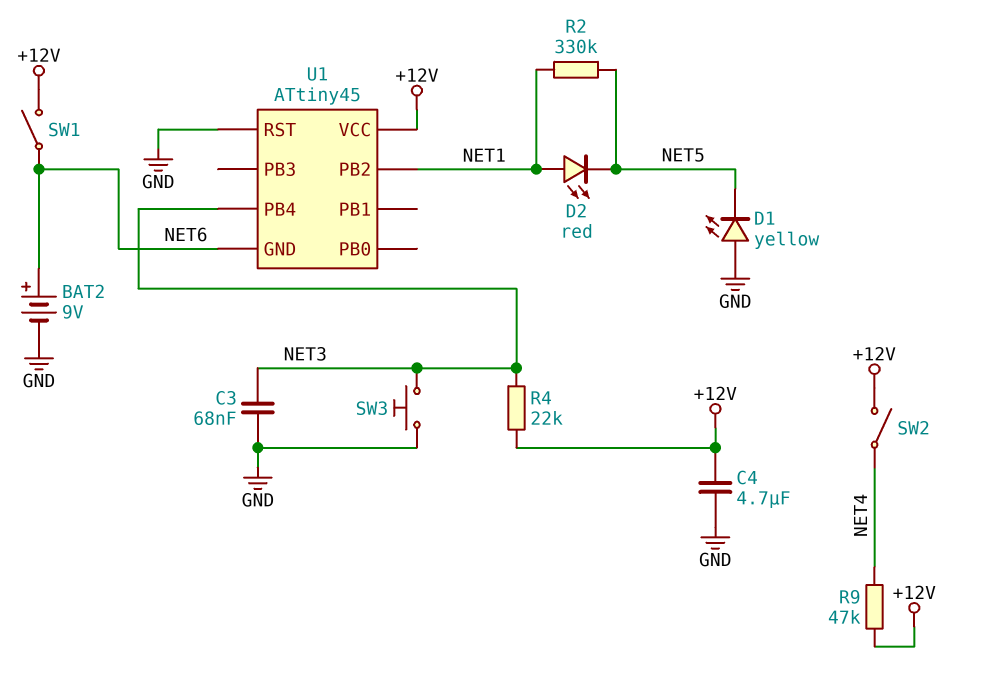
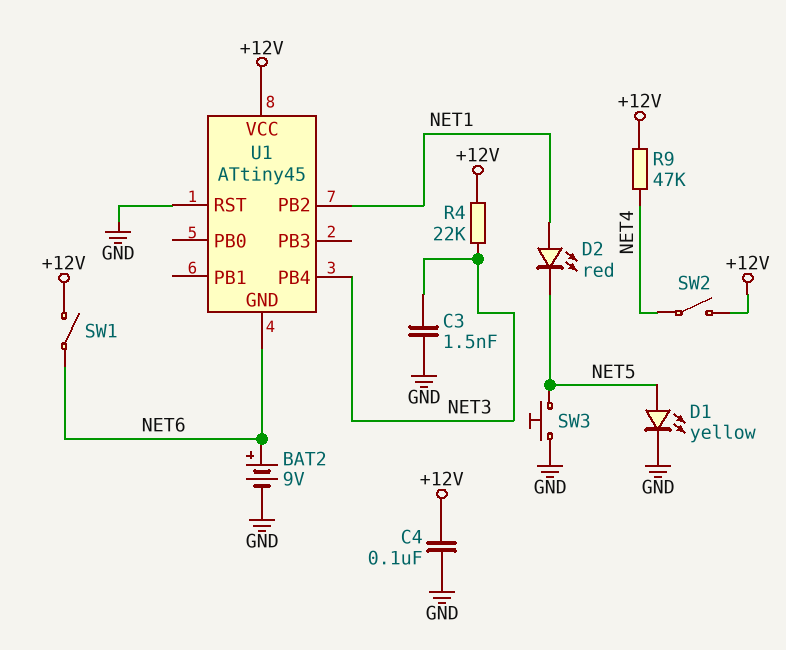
C3: 68nF (GND, NET3) -> 1.5nF (GND, NET3)
C4: 4.7uF (+12V, GND) -> 100nF (+12V, GND)
D1: LED yellow (A GND, K NET5) -> LED yellow (A NET5, K GND)
R2: 330k (NET1, NET5) -> none
SW3: button (GND, NET3) -> button (GND, NET5)

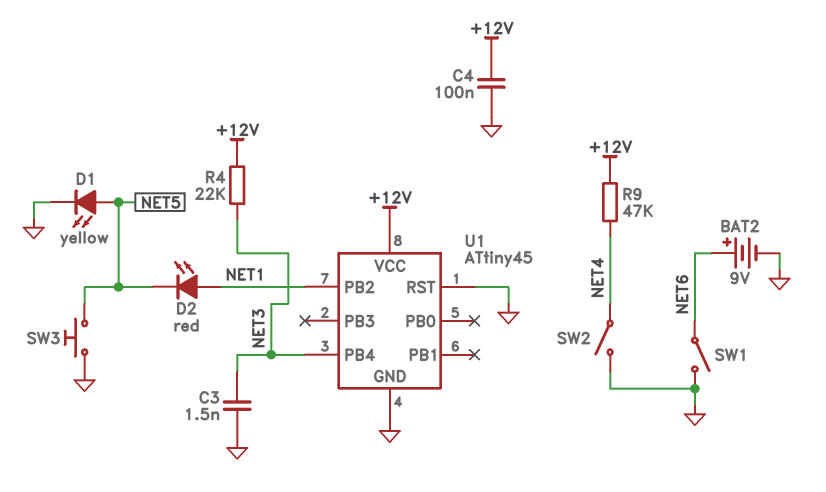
SW1: switch (+12V, NET6) -> switch (GND, NET6)
SW2: switch (+12V, NET4) -> switch (GND, NET4)
U1 pin GND: NET6 -> GND

